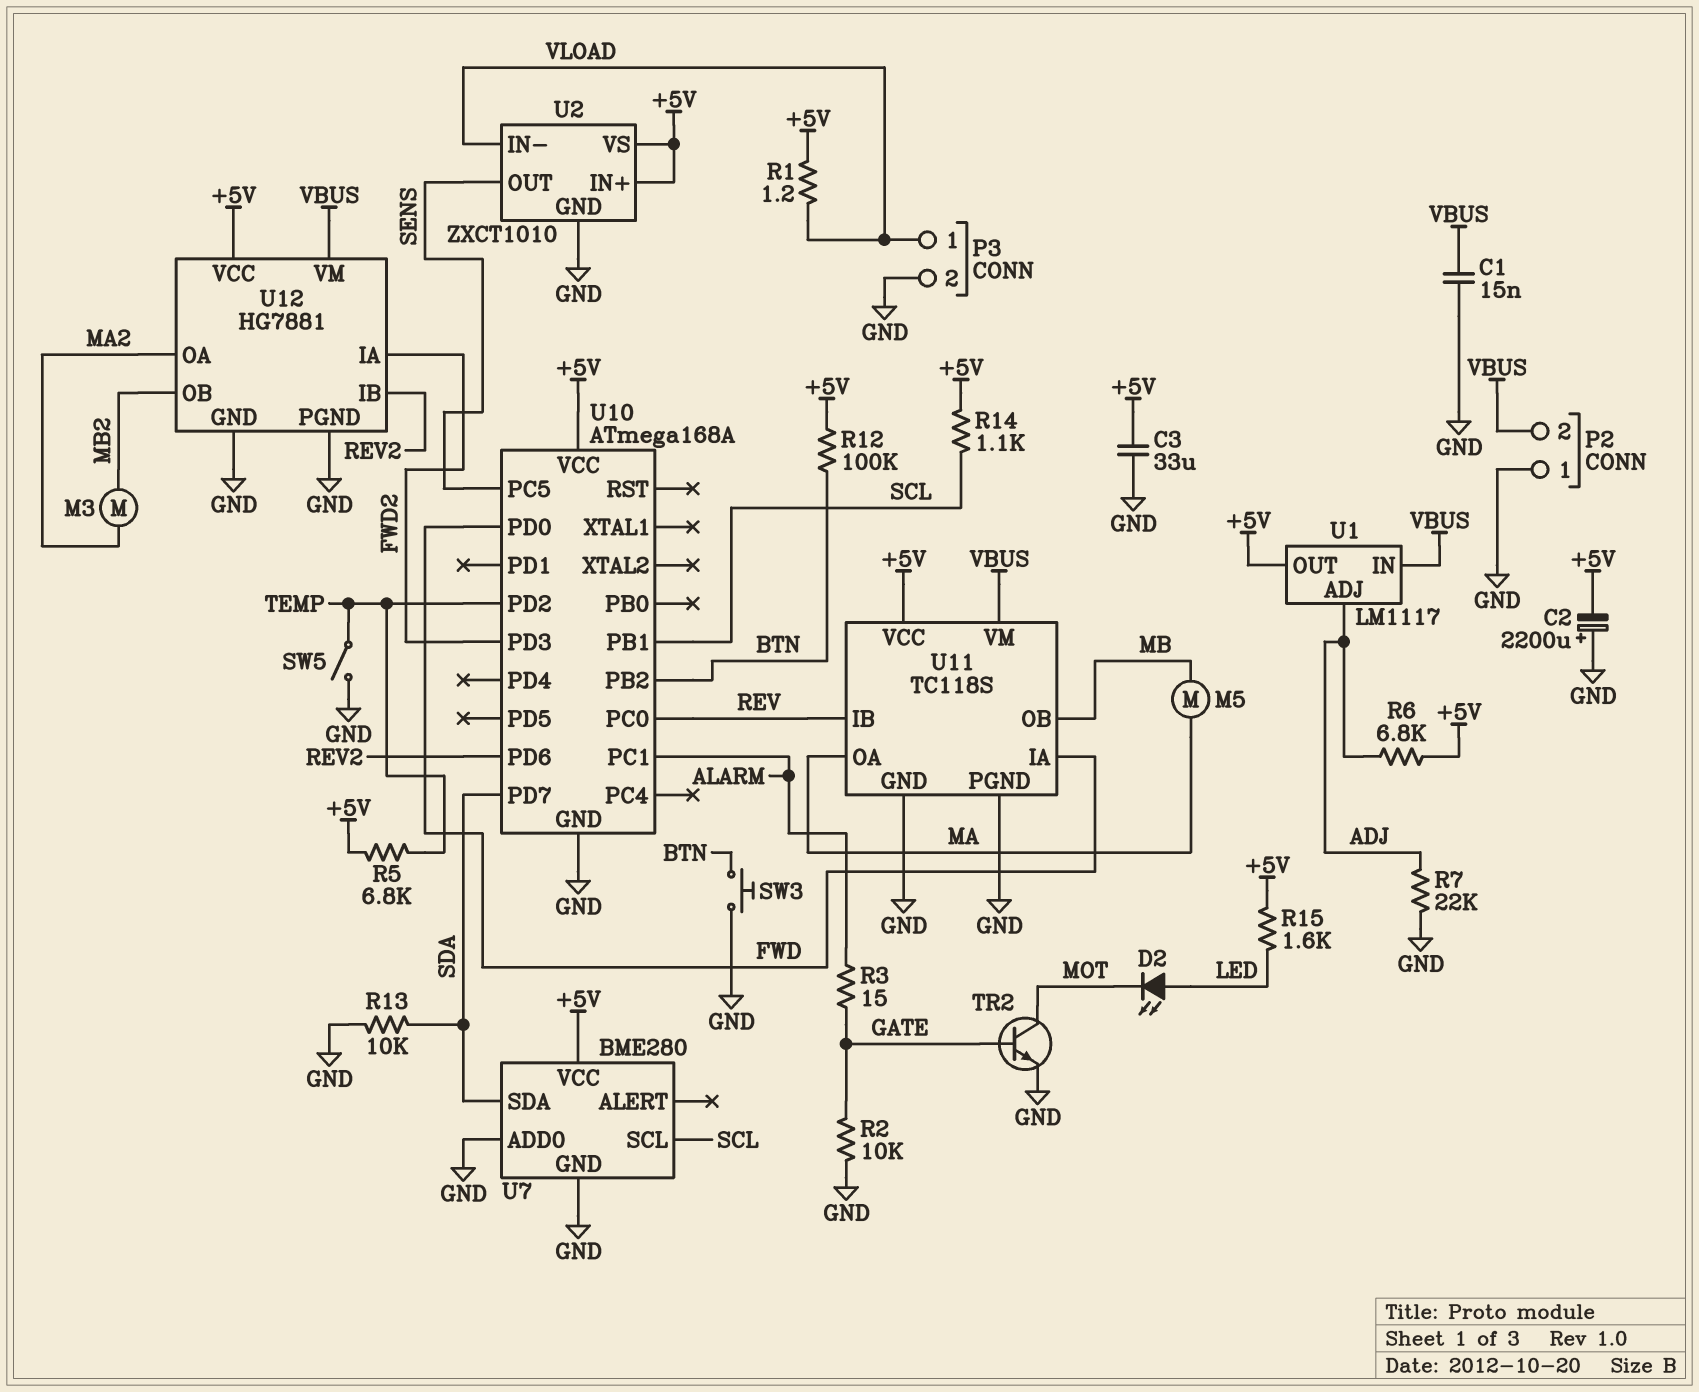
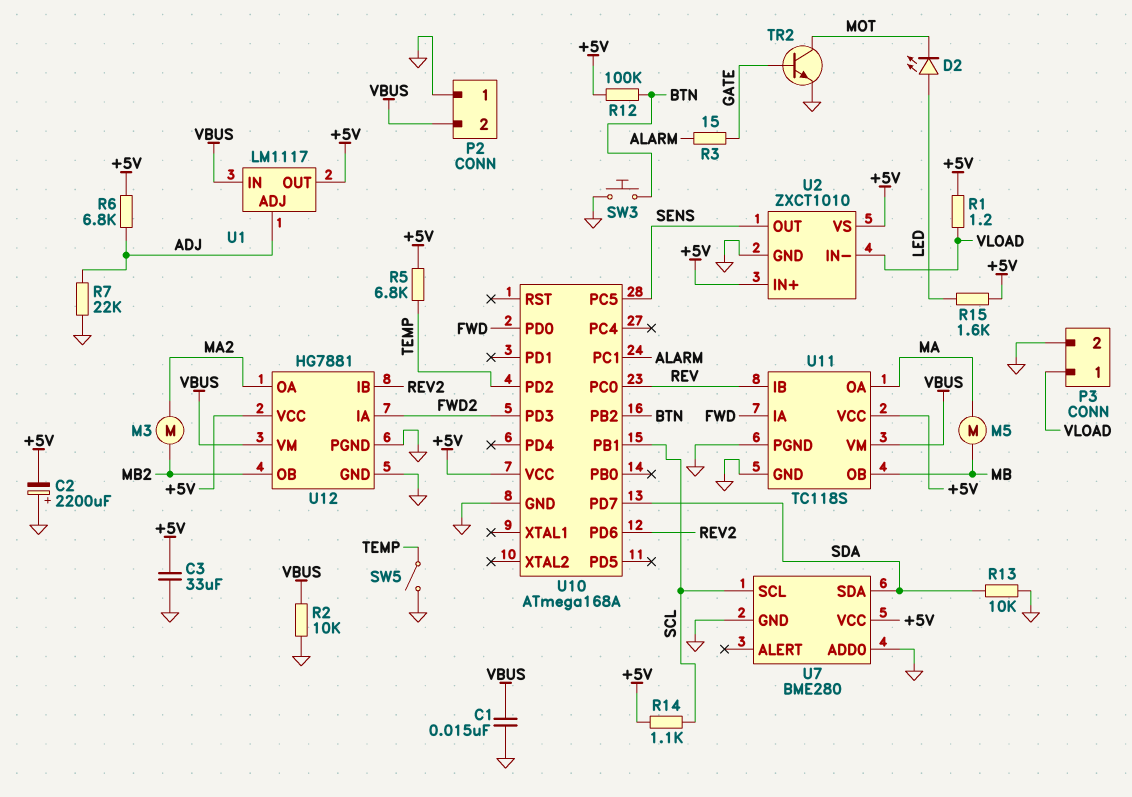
R2: 10k (GATE, GND) -> 10k (GND, VBUS)

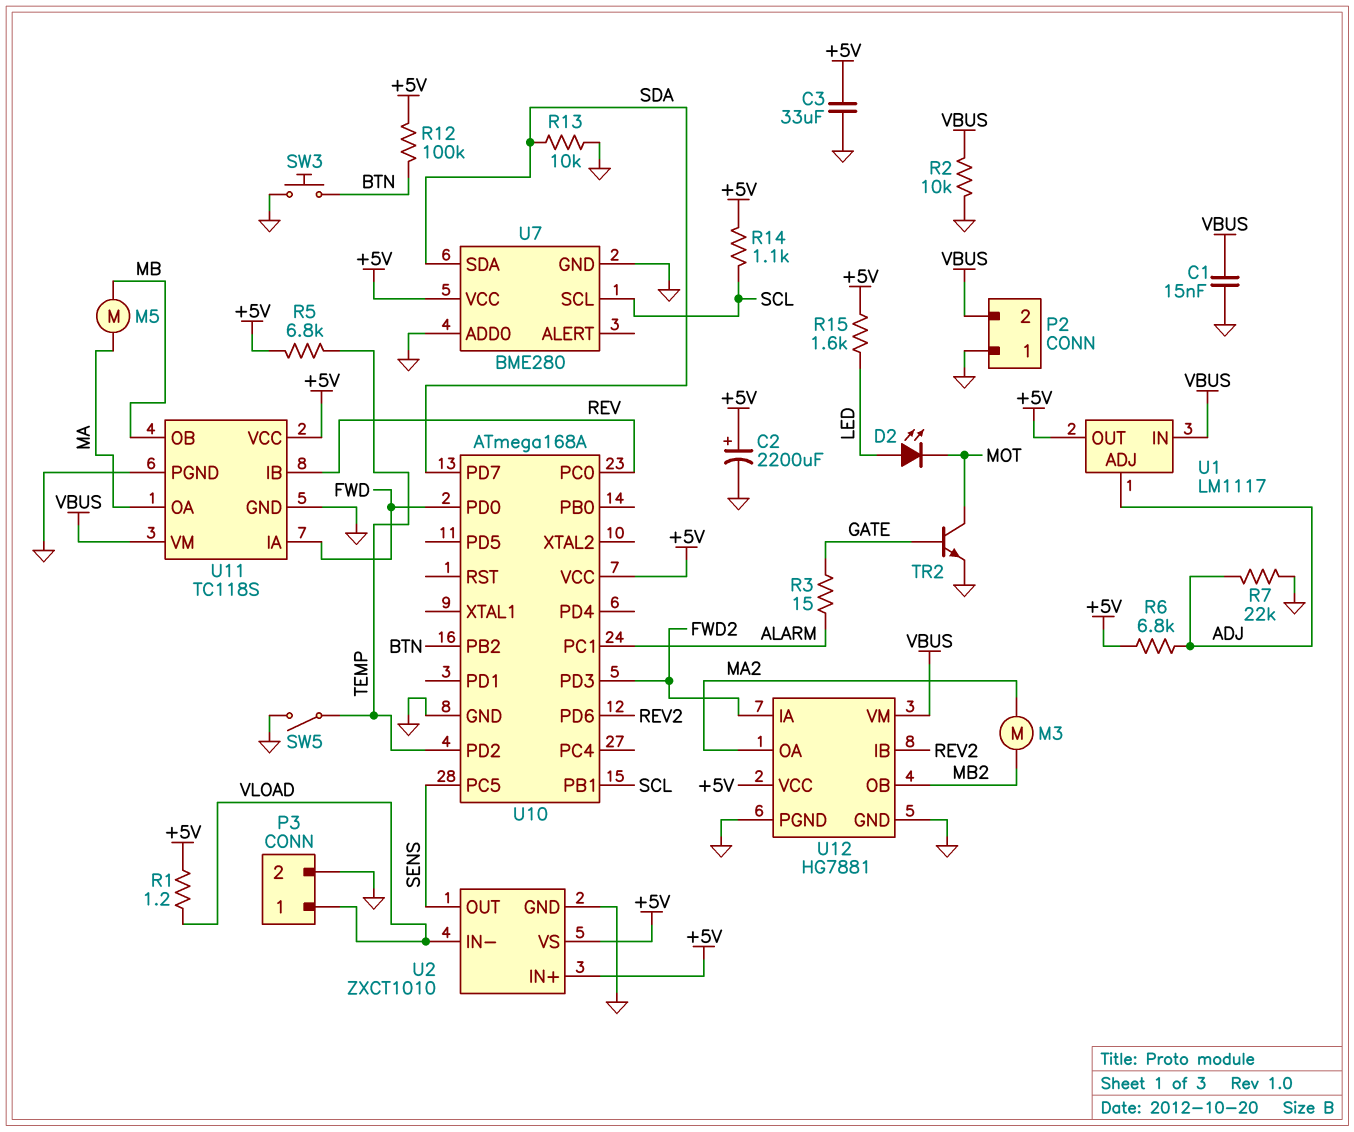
C2: 2200uF (plus GND, minus +5V) -> 2200uF (plus +5V, minus GND)

